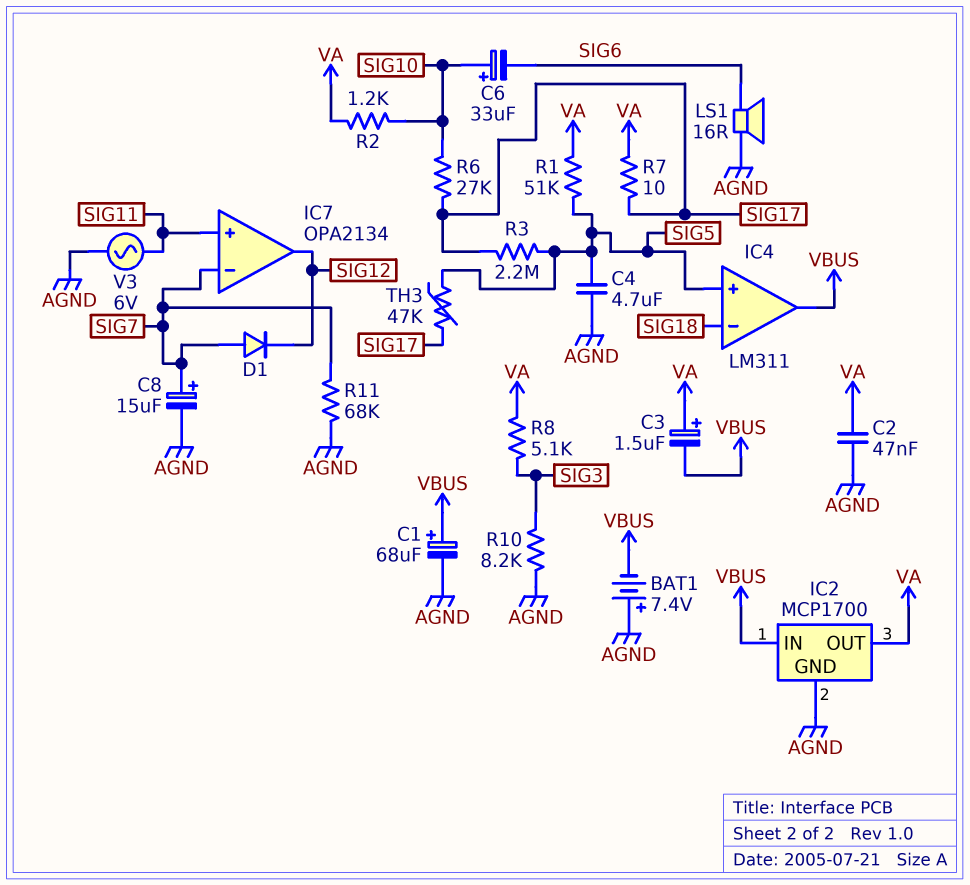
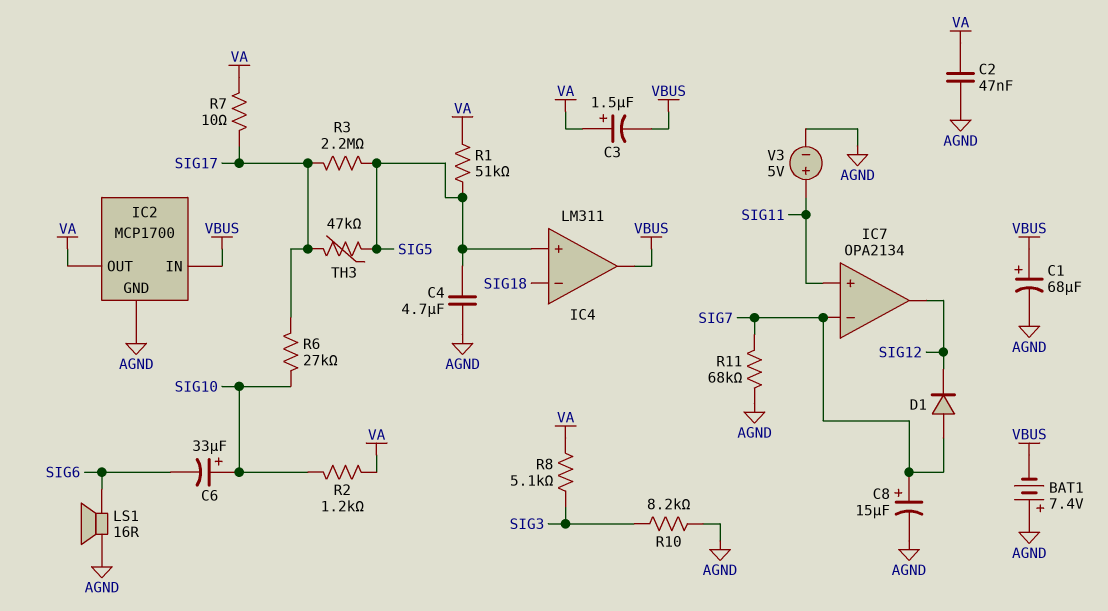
V3: AC 6V (AGND, SIG11) -> 5V (plus SIG11, minus AGND)

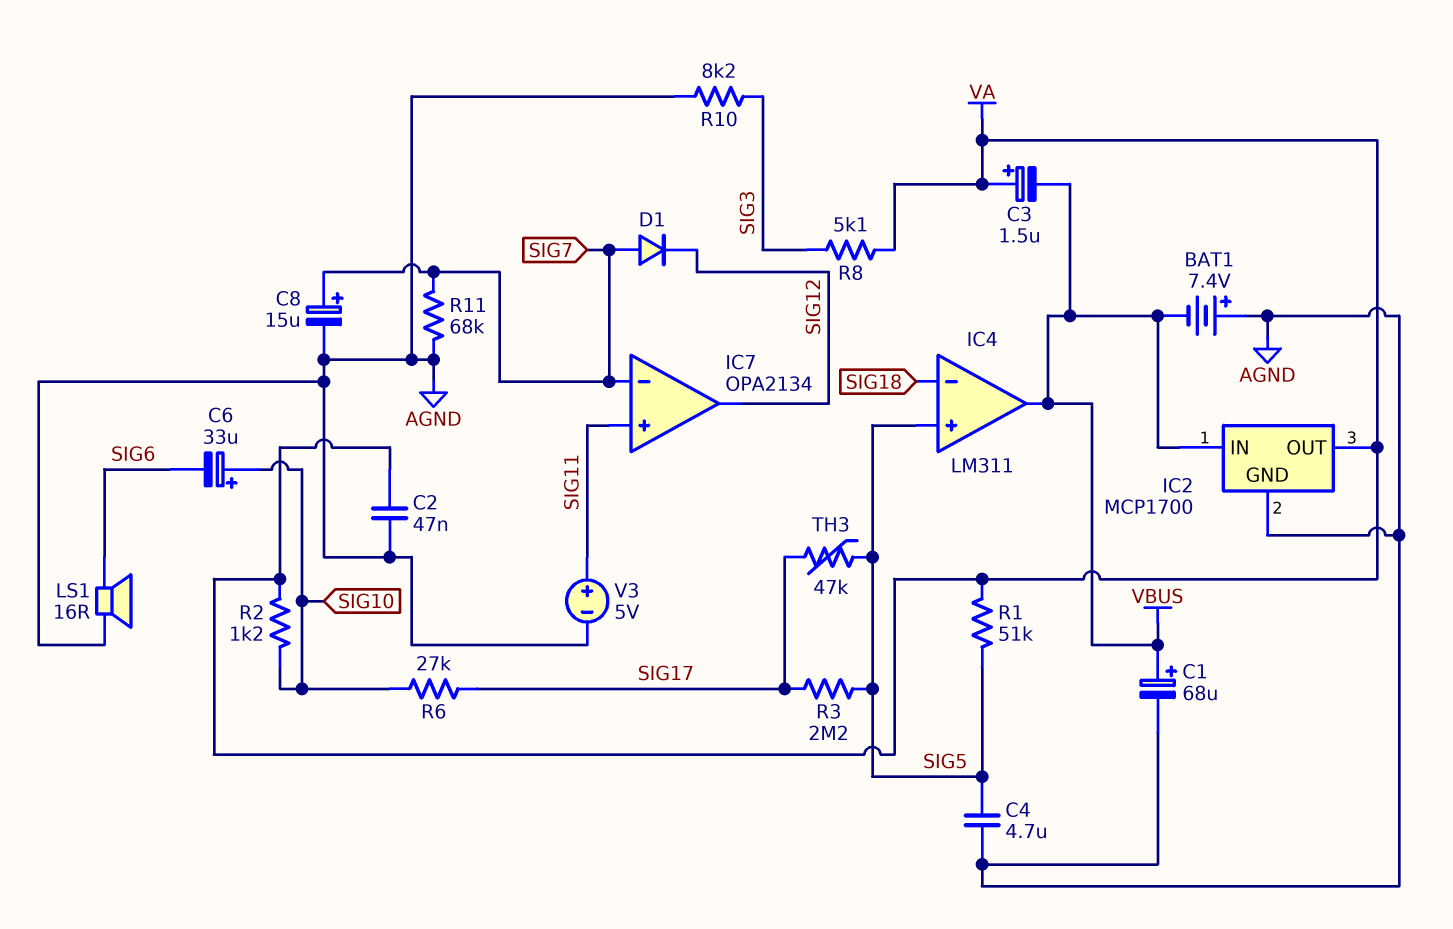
R7: 10 (SIG17, VA) -> none

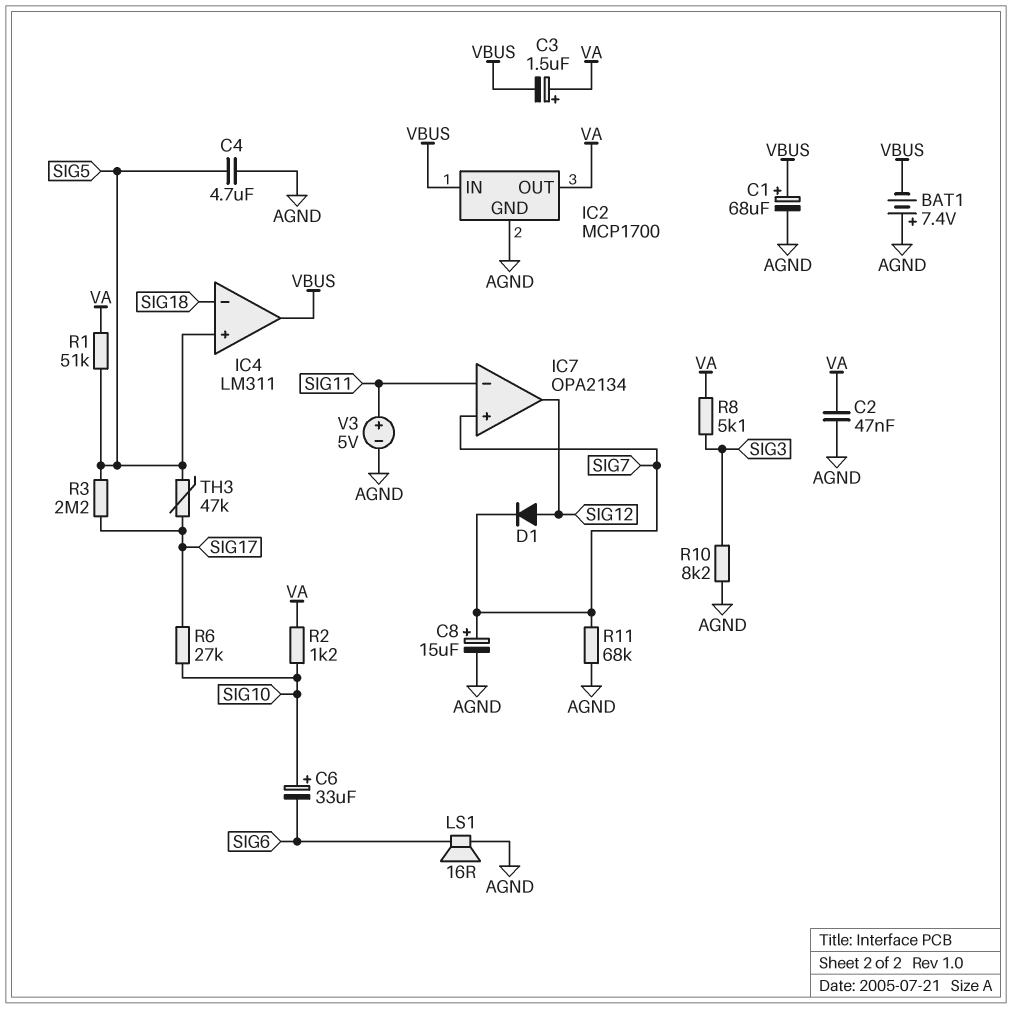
D1: diode (A SIG7, K SIG12) -> diode (A SIG12, K SIG7)
IC7 pin in+: SIG11 -> SIG7
IC7 pin in-: SIG7 -> SIG11

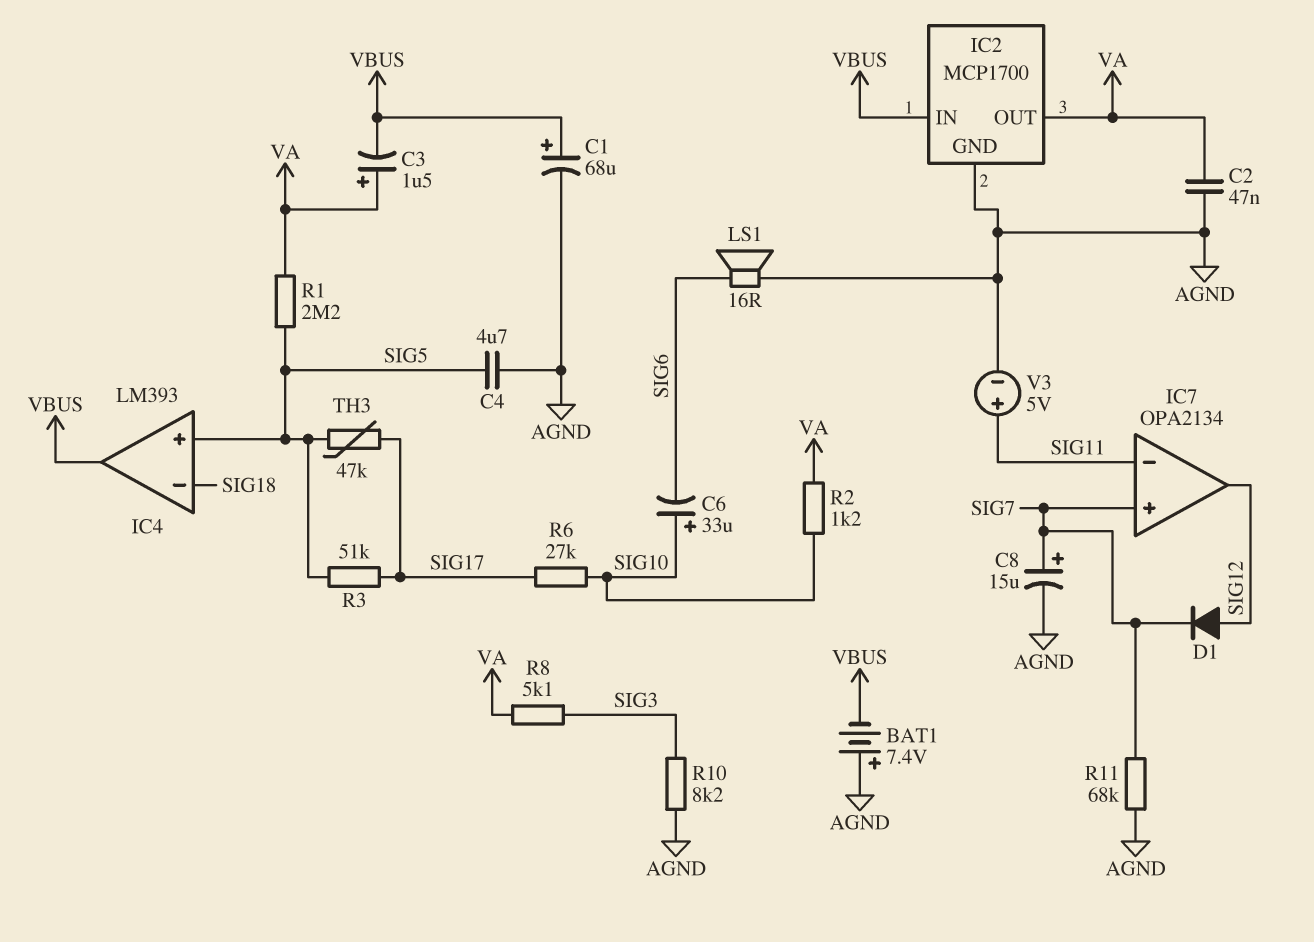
IC4: LM311 -> LM393
R1: 51k (SIG5, VA) -> 2.2M (SIG5, VA)
R3: 2.2M (SIG5, SIG17) -> 51k (SIG5, SIG17)

